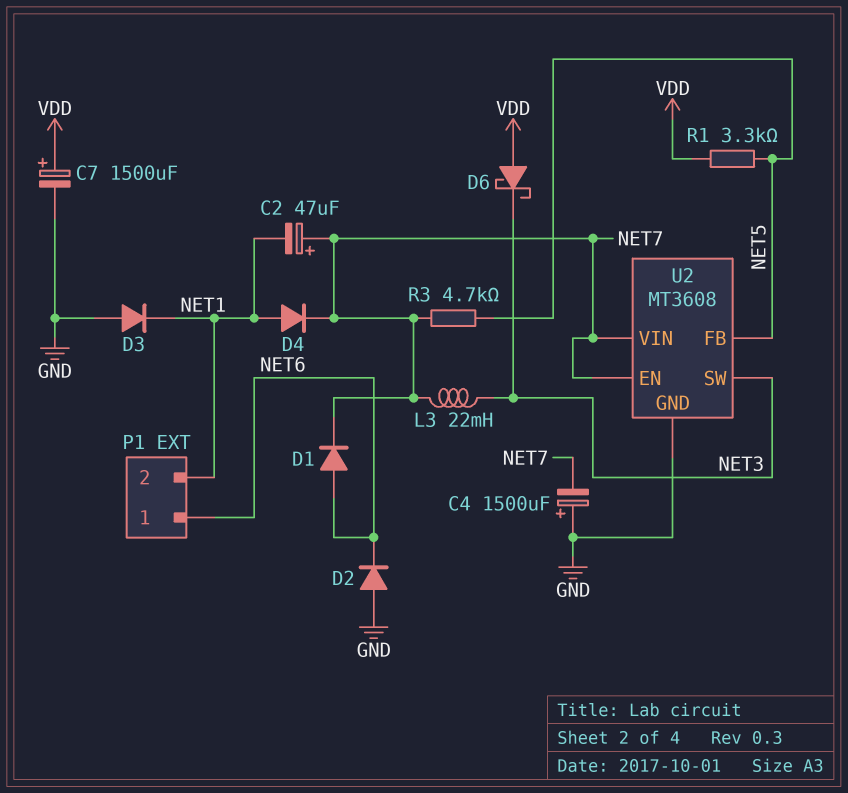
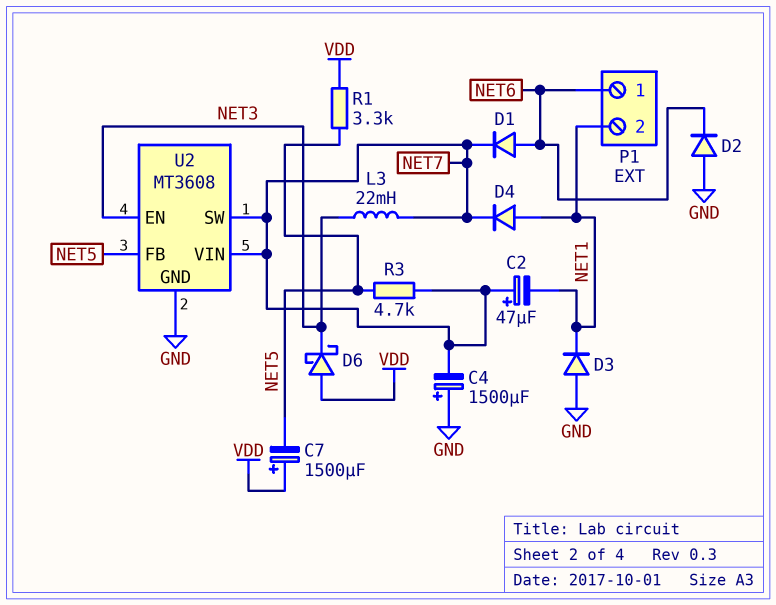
C7: 1500uF (plus VDD, minus GND) -> 1500uF (plus VDD, minus NET5)
U2 pin EN: NET7 -> NET3
U2 pin SW: NET3 -> NET7

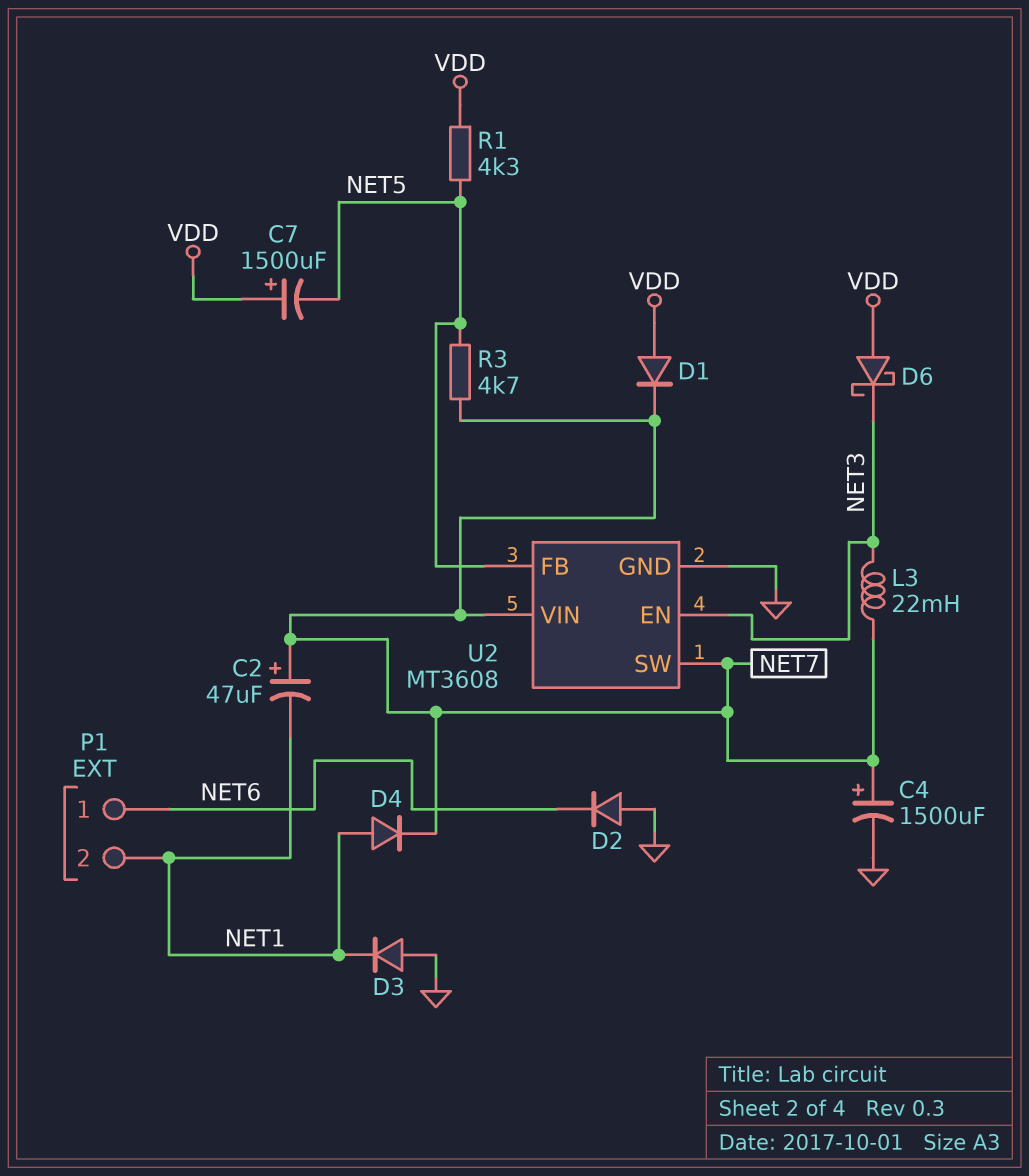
C4: 1500uF (plus GND, minus NET7) -> 1500uF (plus NET7, minus GND)
D1: diode (A NET6, K NET7) -> diode (A VDD, K NET7)
R1: 3.3k (NET5, VDD) -> 4.3k (NET5, VDD)

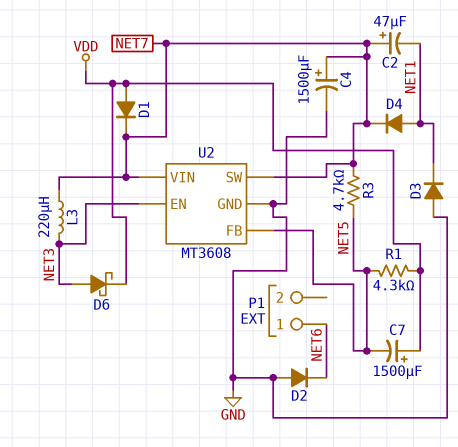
D6: schottky (A VDD, K NET3) -> schottky (A NET3, K VDD)
L3: 22mH (NET3, NET7) -> 220uH (NET3, NET7)
P1 pin 2: NET1 -> none

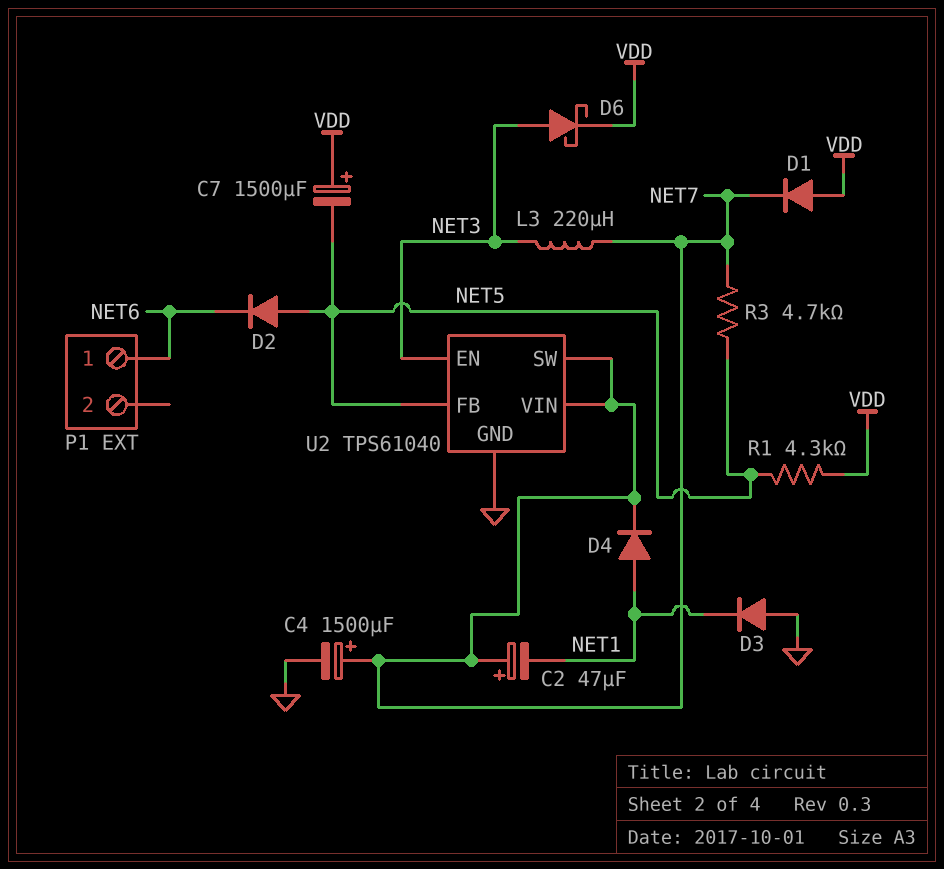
D2: diode (A GND, K NET6) -> diode (A NET5, K NET6)
U2: MT3608 -> TPS61040

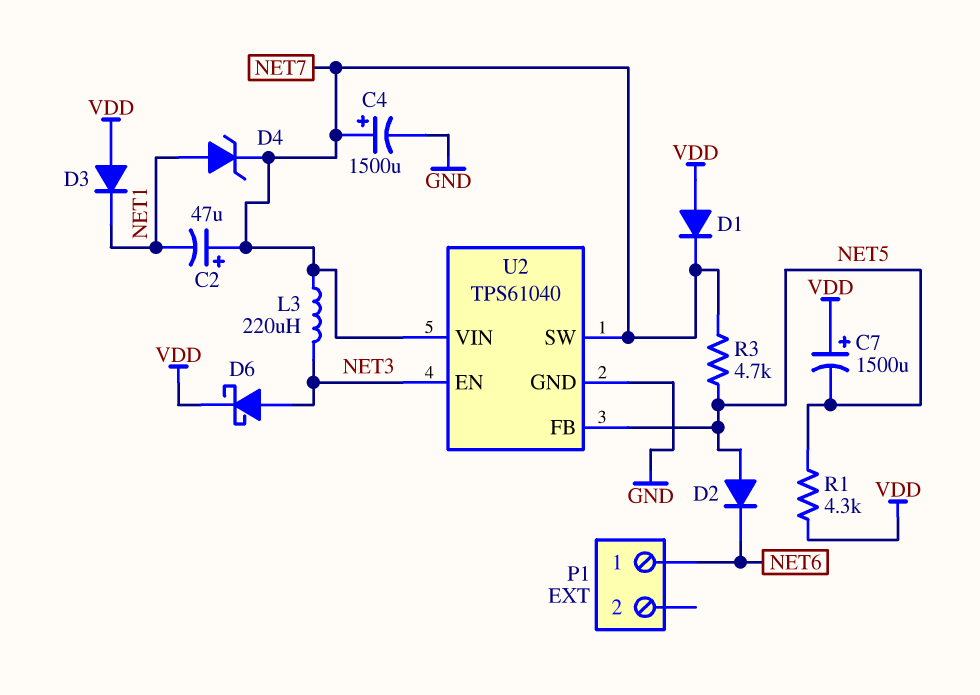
D3: diode (A GND, K NET1) -> diode (A VDD, K NET1)
D4: diode (A NET1, K NET7) -> zener (A NET1, K NET7)

